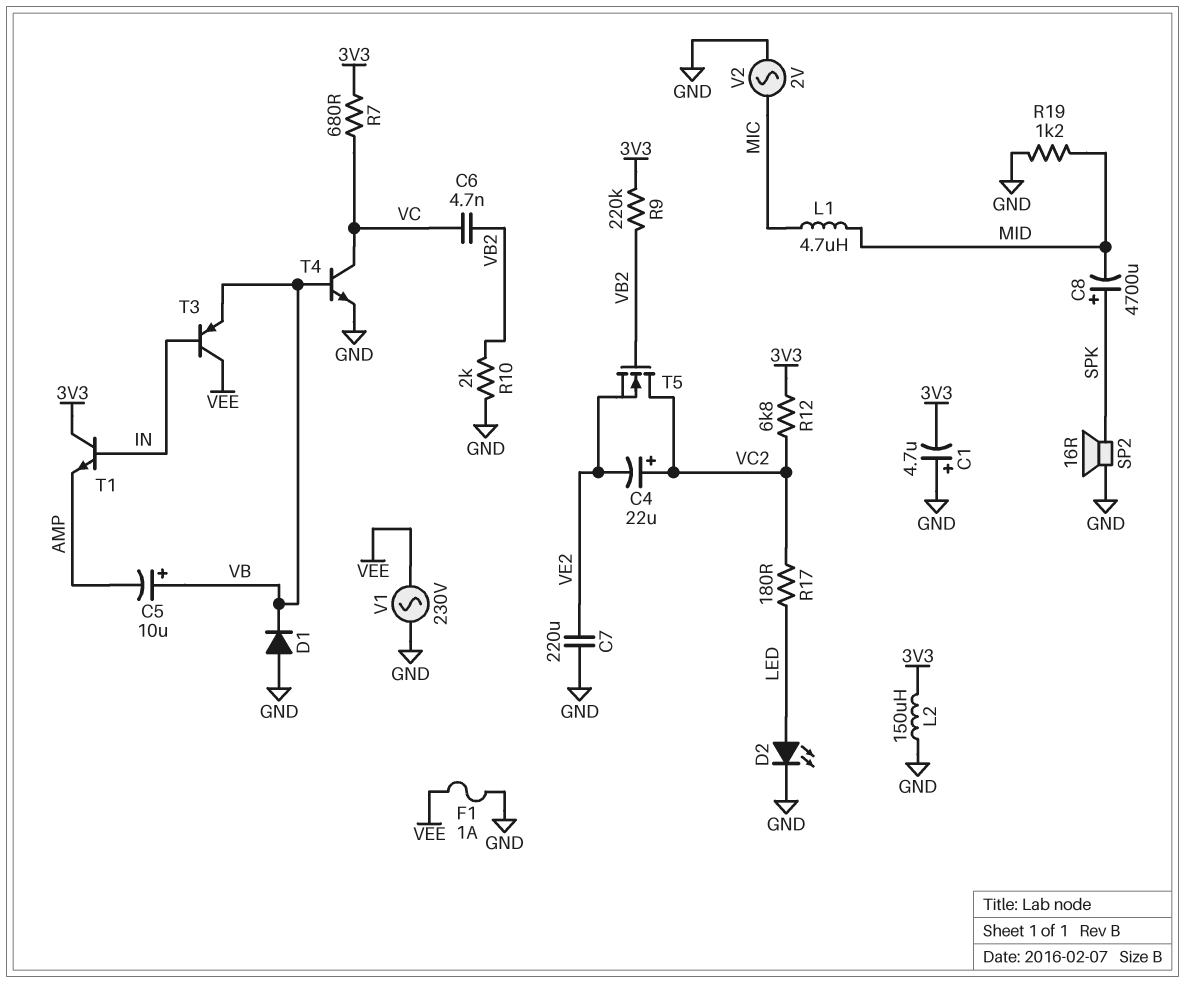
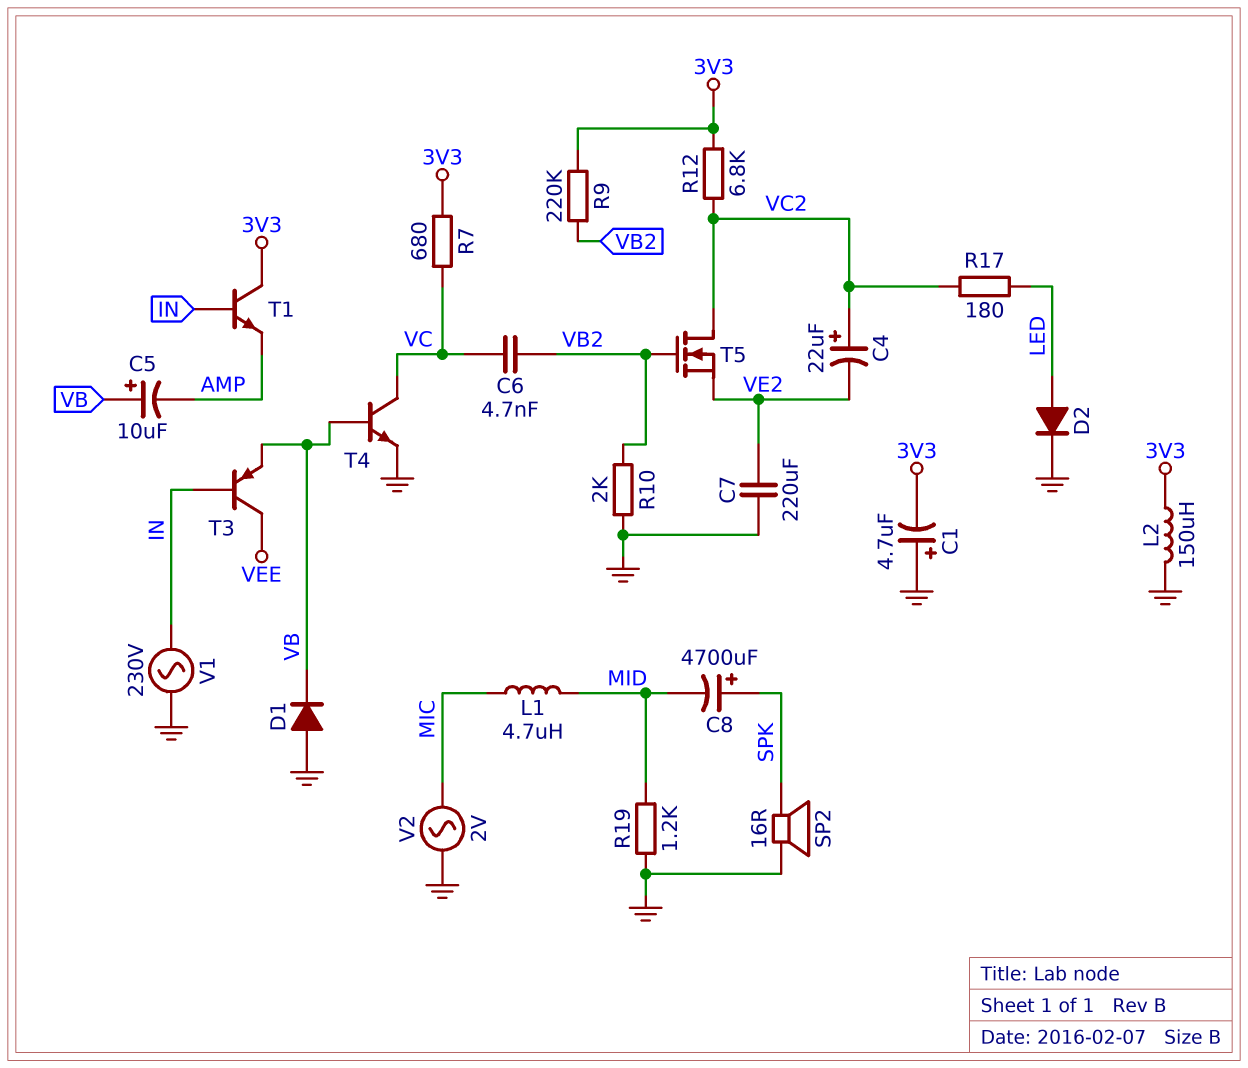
D2: LED (A LED, K GND) -> diode (A LED, K GND)
F1: 1A (GND, VEE) -> none
V1: AC 230V (GND, VEE) -> AC 230V (GND, IN)

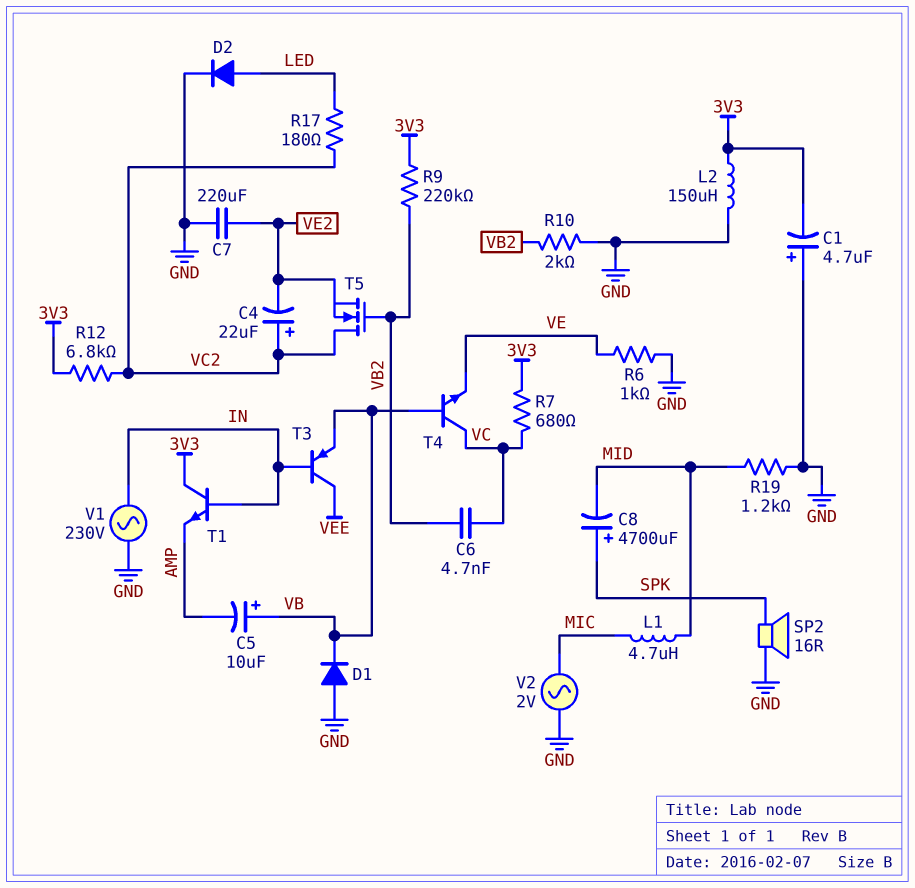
R6: none -> 1k (GND, VE)
T4: NPN (B VB, C VC, E GND) -> NPN (B VB, C VC, E VE)

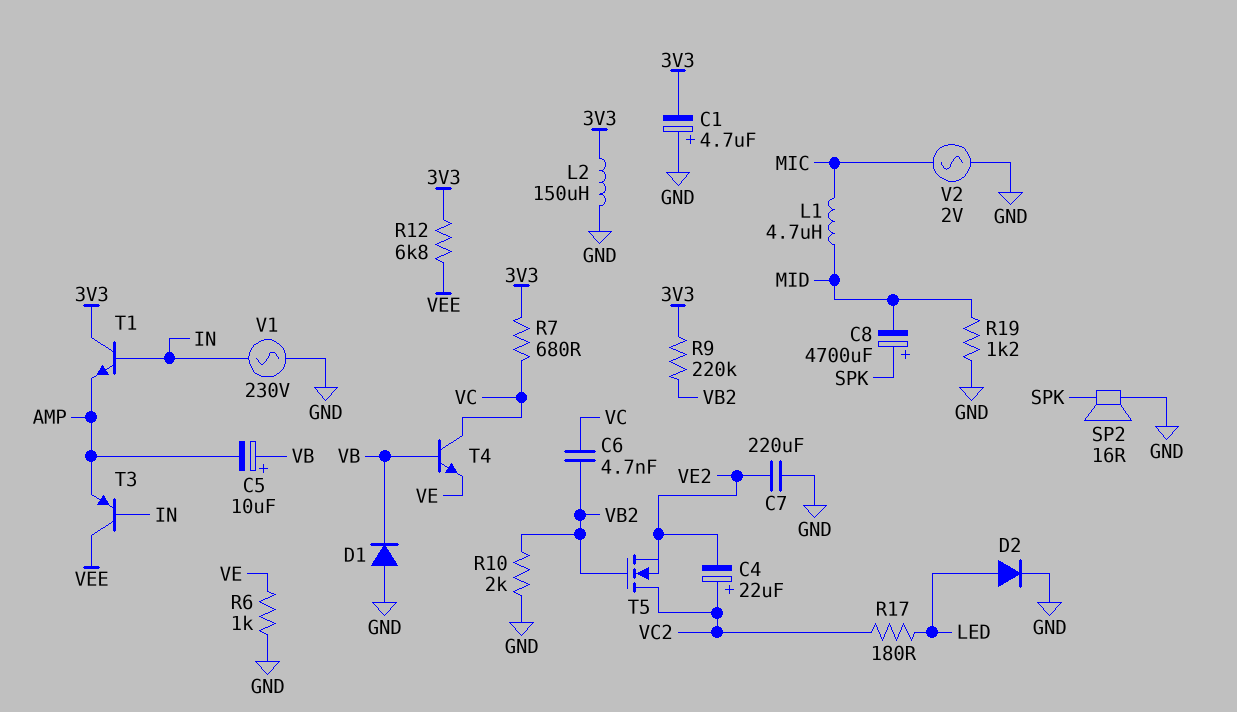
R12: 6.8k (3V3, VC2) -> 6.8k (3V3, VEE)
T3: PNP (B IN, C VEE, E VB) -> PNP (B IN, C VEE, E AMP)

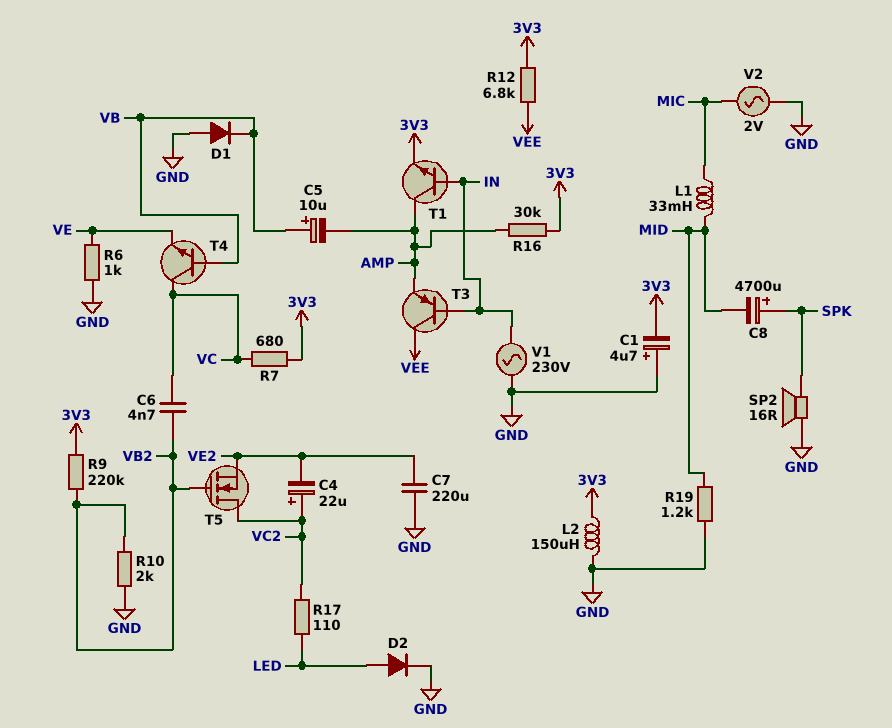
L1: 4.7uH (MIC, MID) -> 33mH (MIC, MID)
R16: none -> 30k (3V3, AMP)
R17: 180 (LED, VC2) -> 110 (LED, VC2)
T1: NPN (B IN, C 3V3, E AMP) -> NPN (B IN, C AMP, E 3V3)

